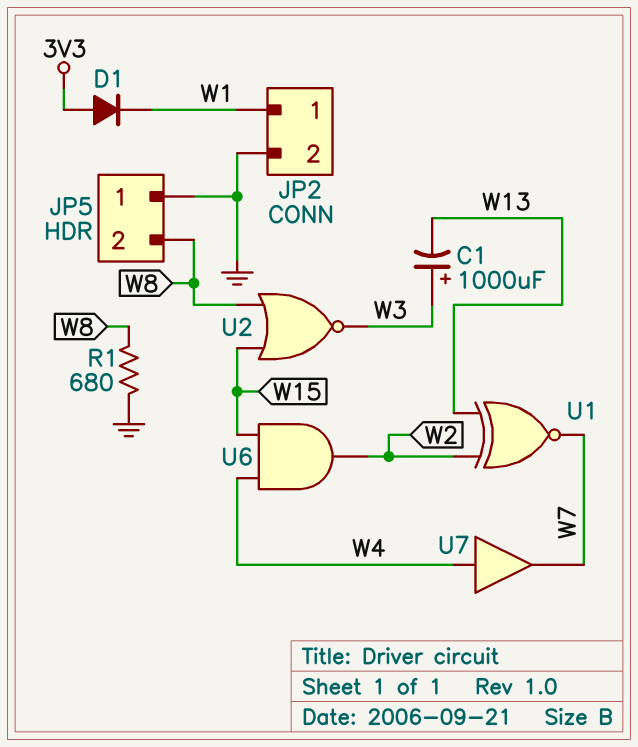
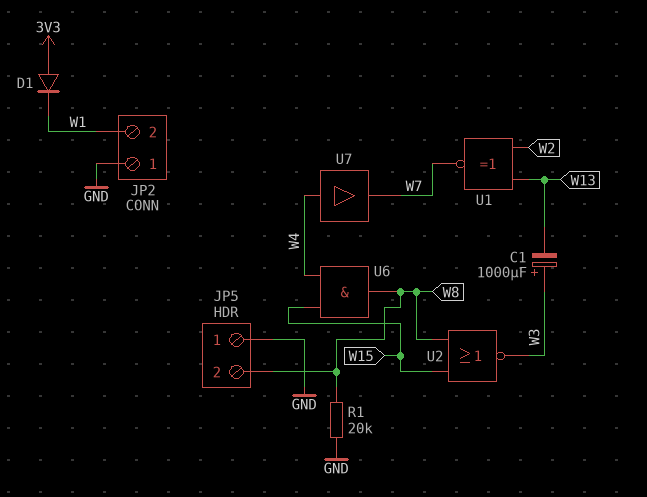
JP2 pin 1: W1 -> GND
JP2 pin 2: GND -> W1
R1: 680 (GND, W8) -> 20k (GND, W8)
U6: AND (in W4, in W15, out W2) -> AND (in W4, in W15, out W8)

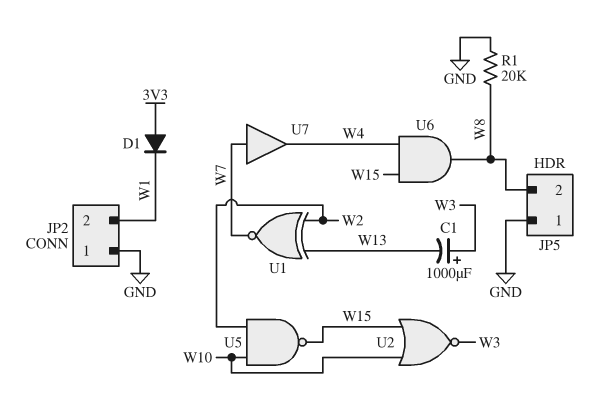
U2: NOR (in W8, in W15, out W3) -> NOR (in W10, in W15, out W3)
U5: none -> NAND (in W2, in W10, out W15)
U7: buffer (in W4, out W7) -> buffer (in W7, out W4)

